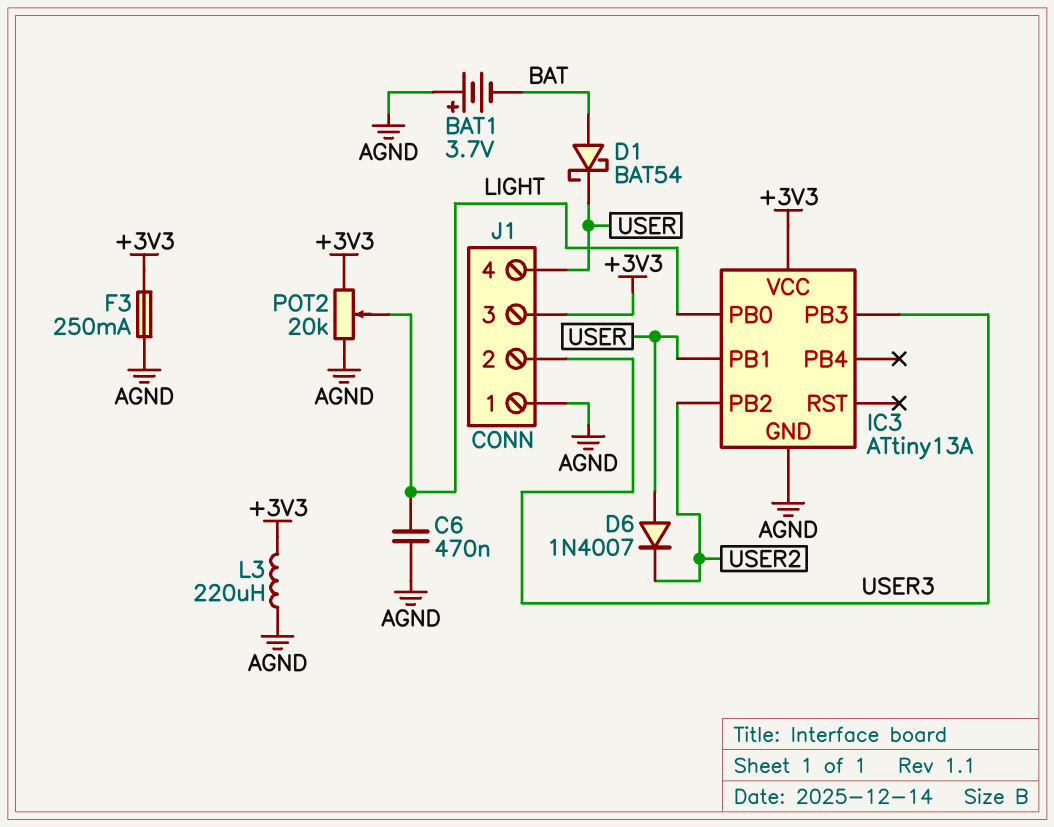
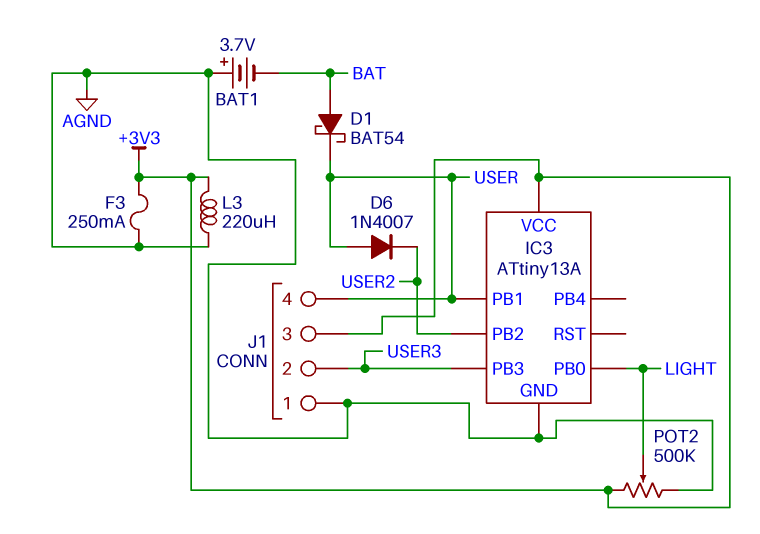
C6: 470nF (AGND, LIGHT) -> none
POT2: 20k (+3V3, AGND, wiper LIGHT) -> 500k (+3V3, AGND, wiper LIGHT)

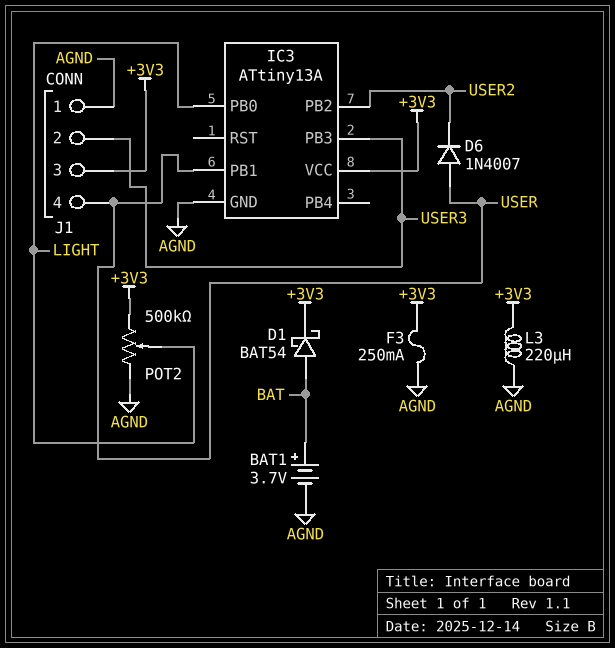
BAT1: 3.7V (plus AGND, minus BAT) -> 3.7V (plus BAT, minus AGND)
D1: schottky BAT54 (A BAT, K USER) -> schottky BAT54 (A BAT, K +3V3)

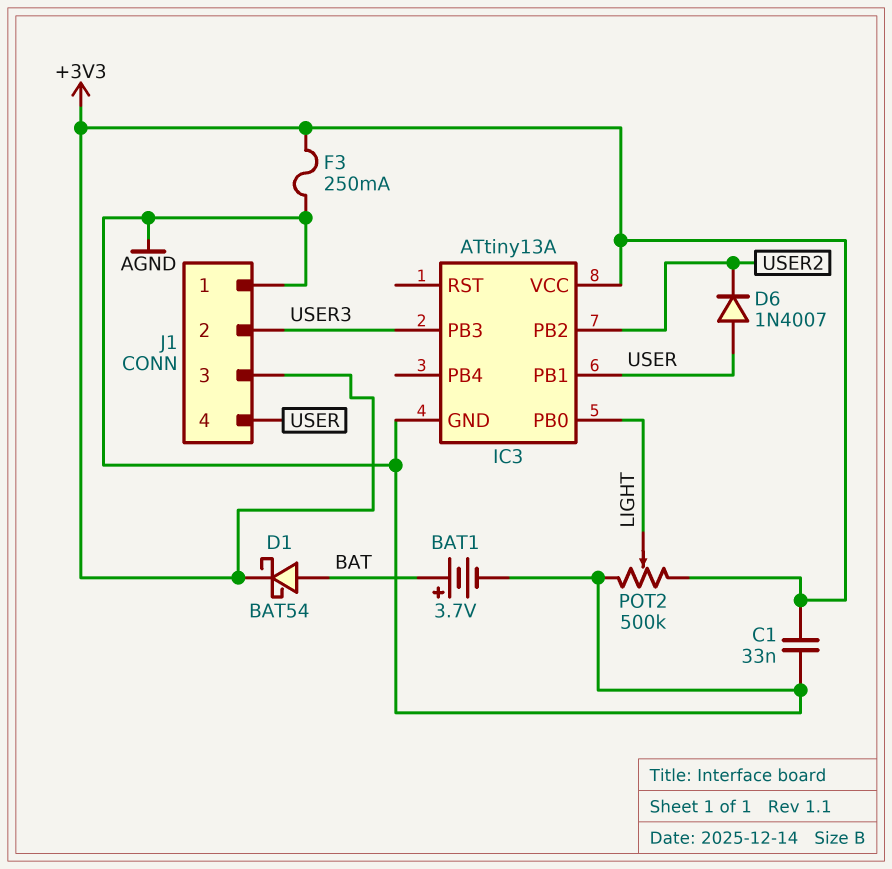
C1: none -> 33nF (+3V3, AGND)
L3: 220uH (+3V3, AGND) -> none

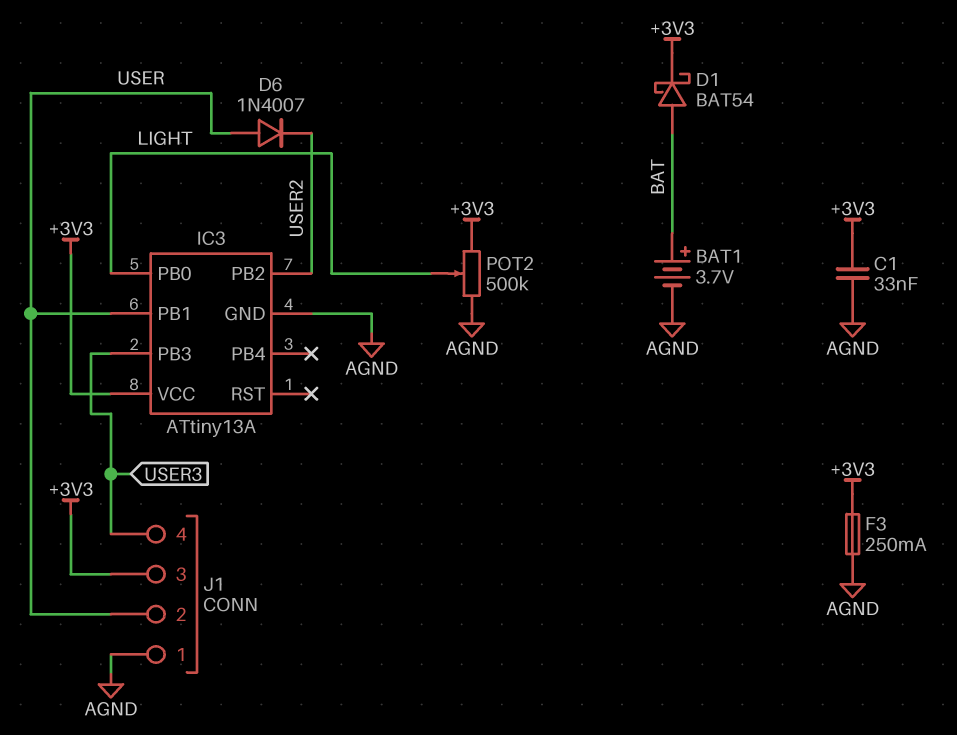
J1 pin 2: USER3 -> USER
J1 pin 4: USER -> USER3

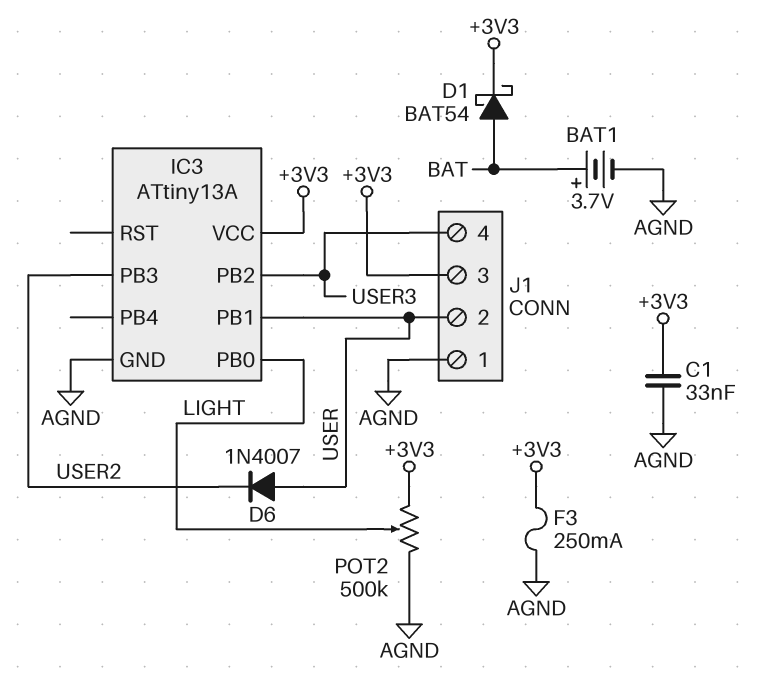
IC3 pin PB2: USER2 -> USER3
IC3 pin PB3: USER3 -> USER2

